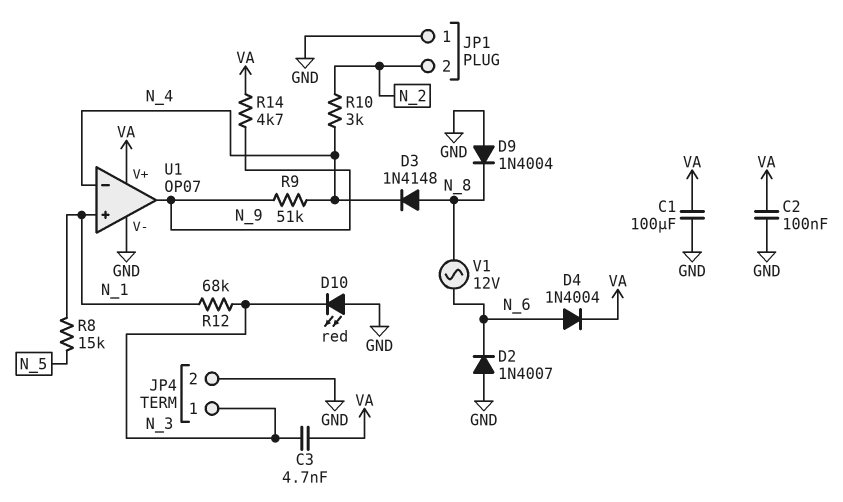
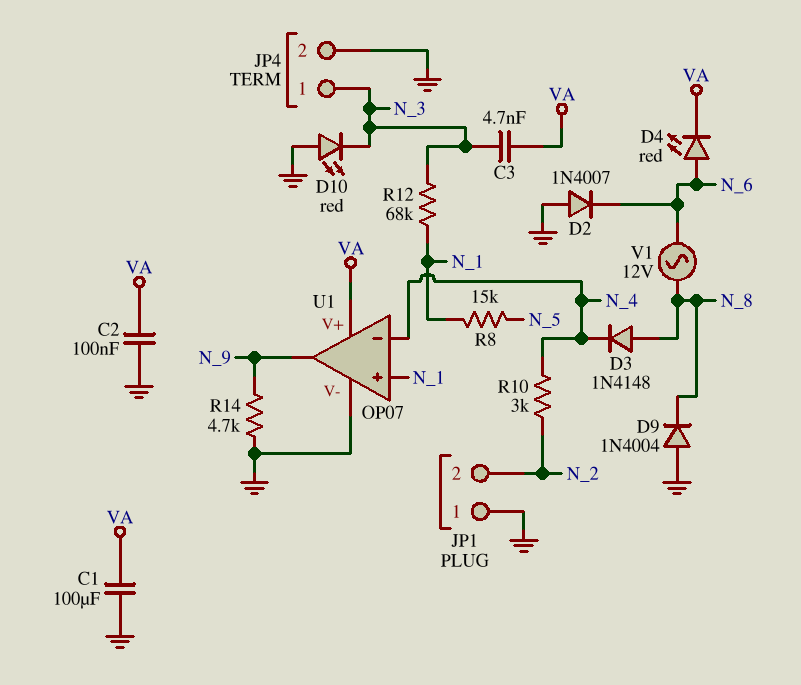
D4: diode 1N4004 (A N_6, K VA) -> LED red (A N_6, K VA)
R9: 51k (N_4, N_9) -> none
R14: 4.7k (N_9, VA) -> 4.7k (GND, N_9)

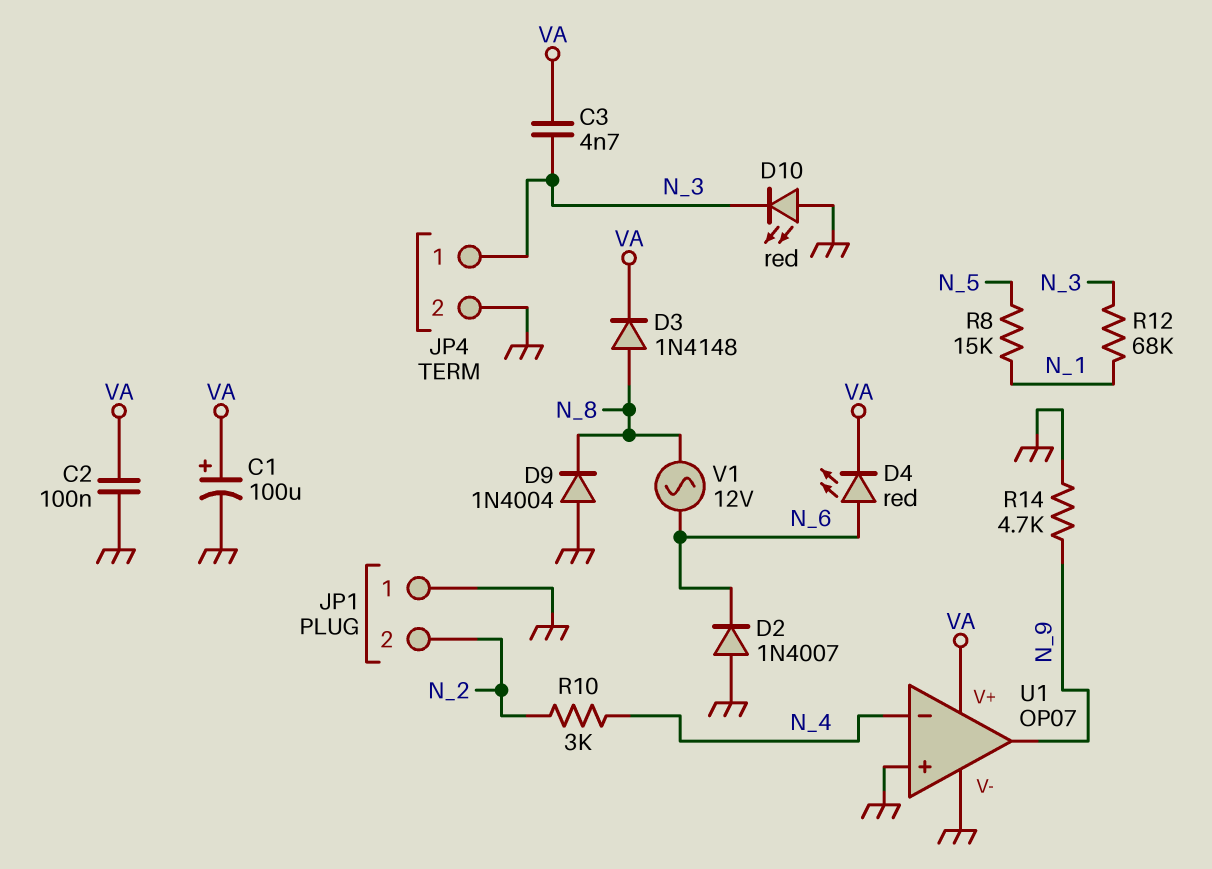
C1: 100uF (GND, VA) -> 100uF (plus VA, minus GND)
D3: diode 1N4148 (A N_8, K N_4) -> diode 1N4148 (A N_8, K VA)
U1 pin in+: N_1 -> GND

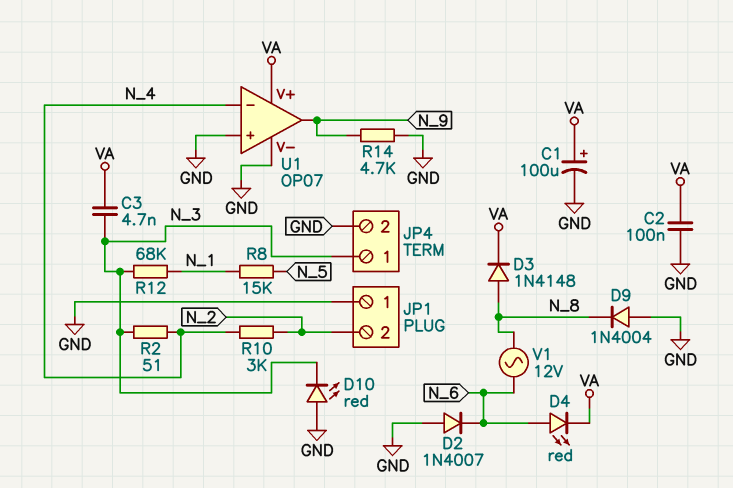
R2: none -> 51 (N_3, N_4)

